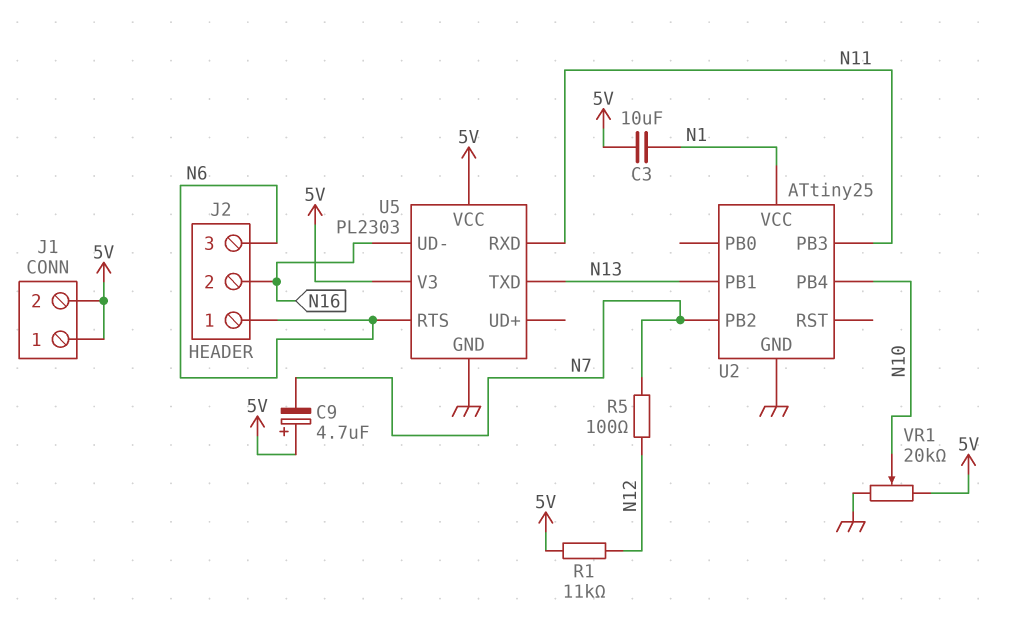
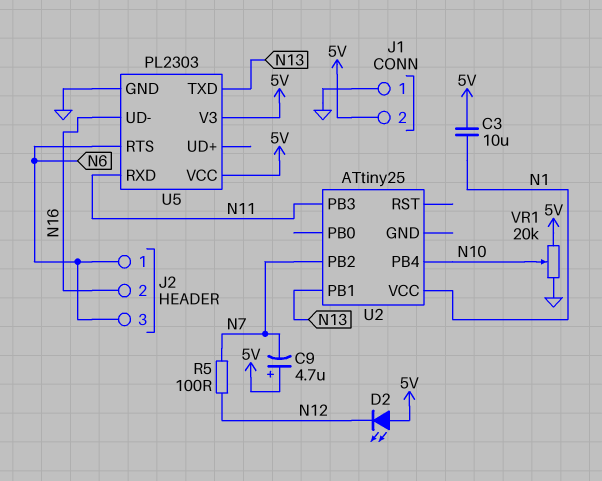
D2: none -> LED (A 5V, K N12)
J1 pin 1: 5V -> GND
R1: 11k (5V, N12) -> none
U2 pin GND: GND -> none

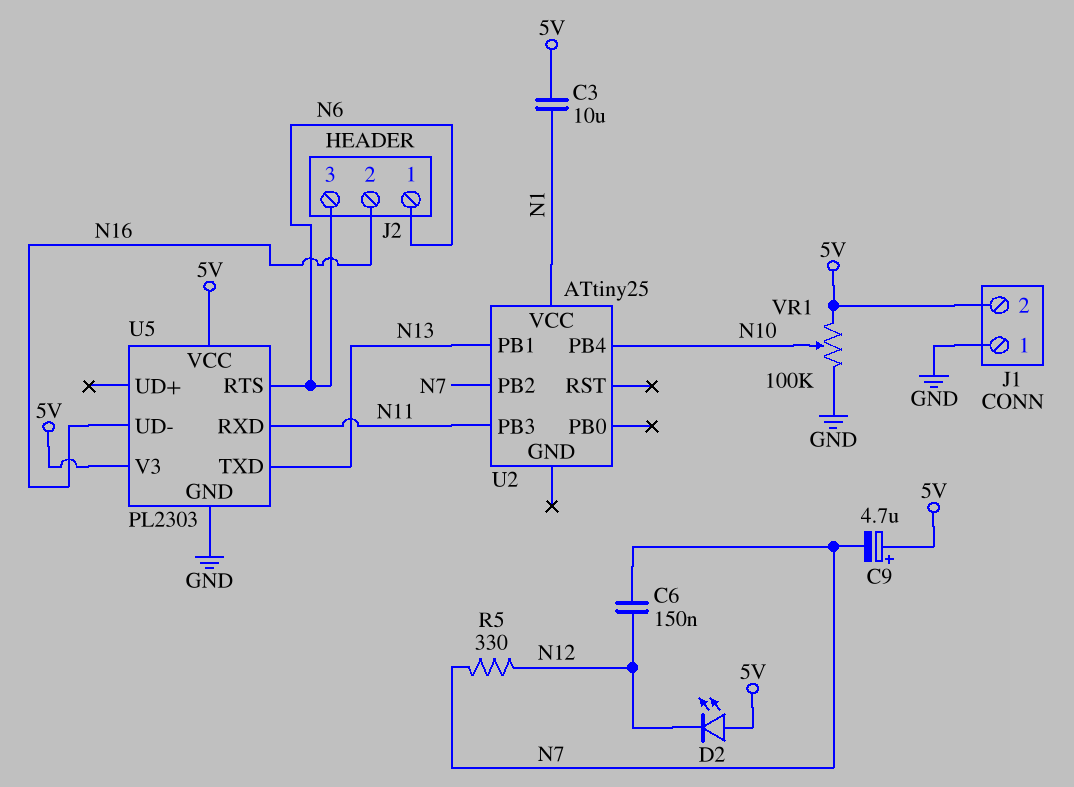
C6: none -> 150nF (N7, N12)
R5: 100 (N7, N12) -> 330 (N7, N12)
VR1: 20k (5V, GND, wiper N10) -> 100k (5V, GND, wiper N10)

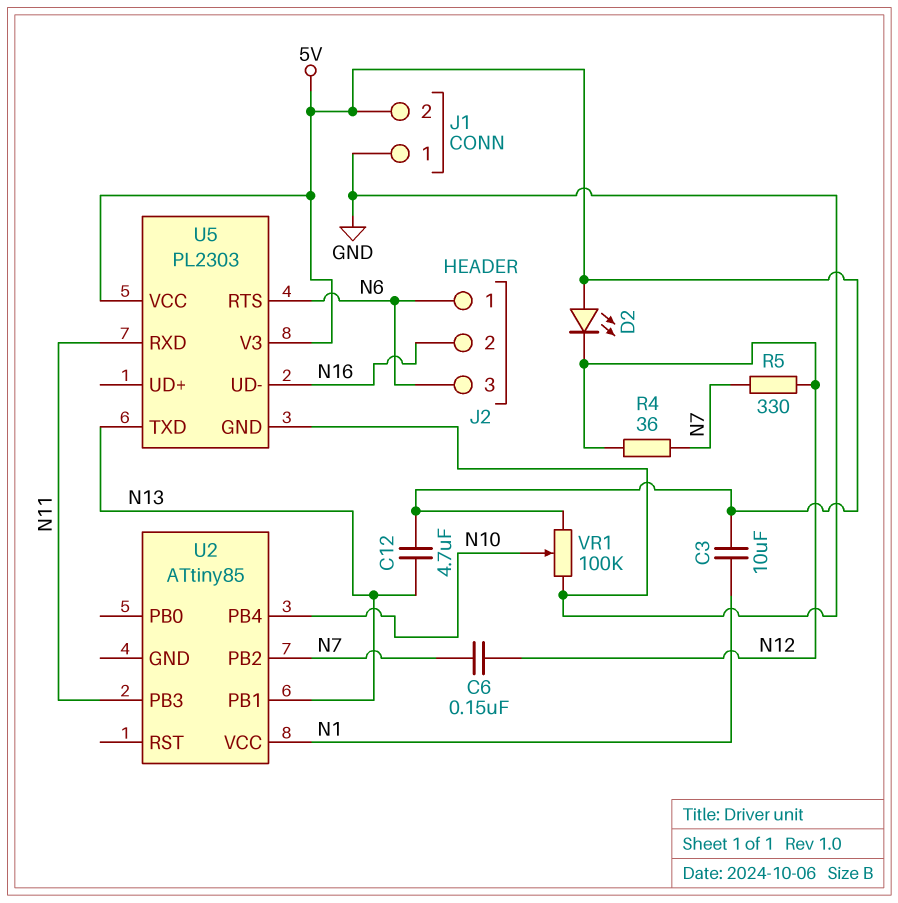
C9: 4.7uF (plus 5V, minus N7) -> none
C12: none -> 4.7uF (5V, N13)
R4: none -> 36 (N7, N12)
U2: ATtiny25 -> ATtiny85

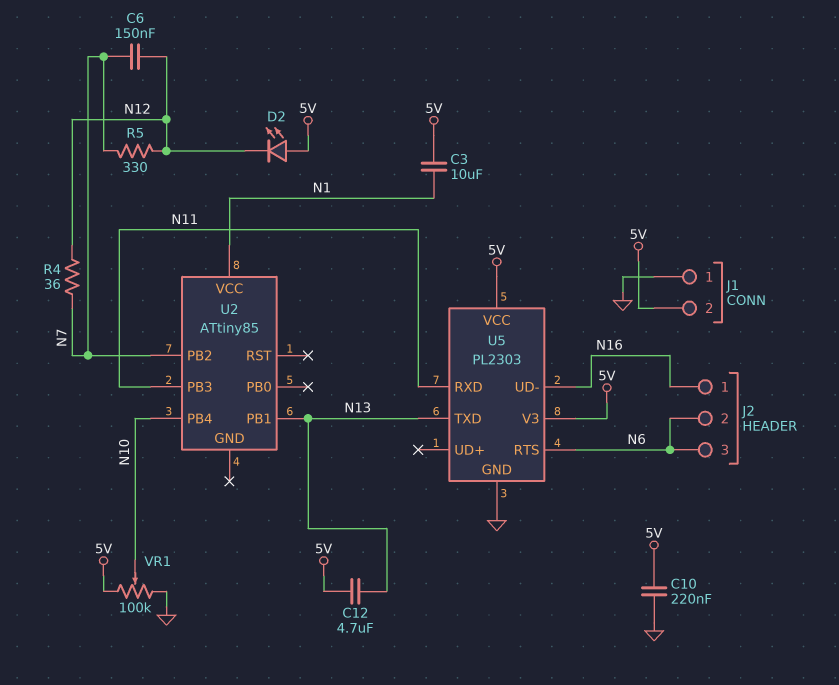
C10: none -> 220nF (5V, GND)
J2 pin 1: N6 -> N16
J2 pin 2: N16 -> N6

